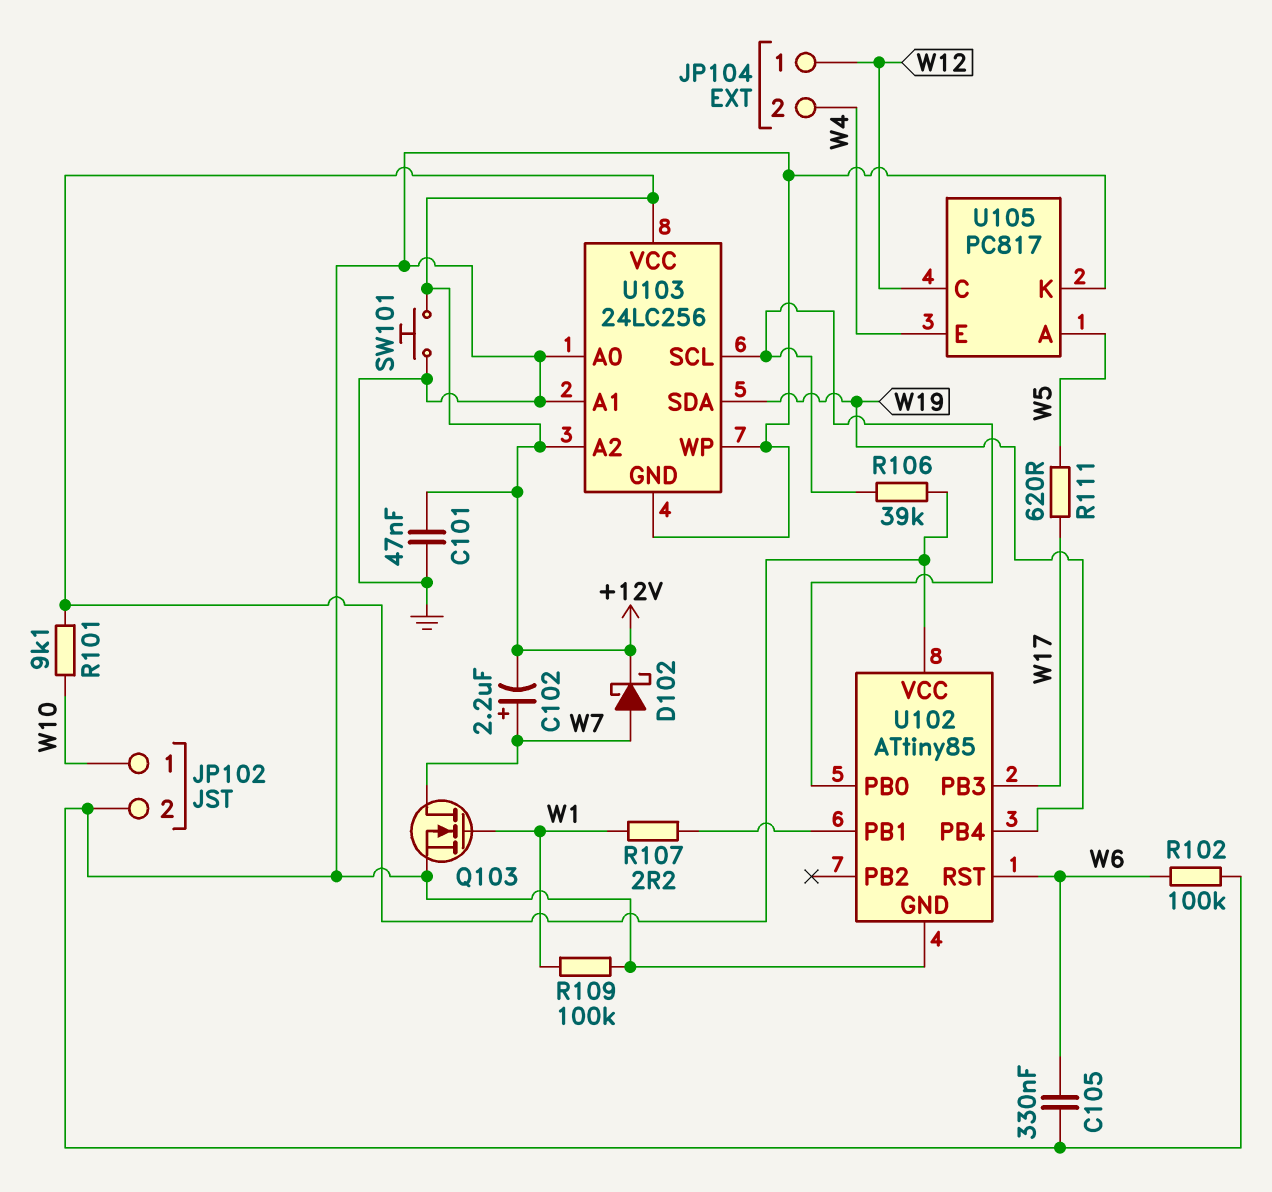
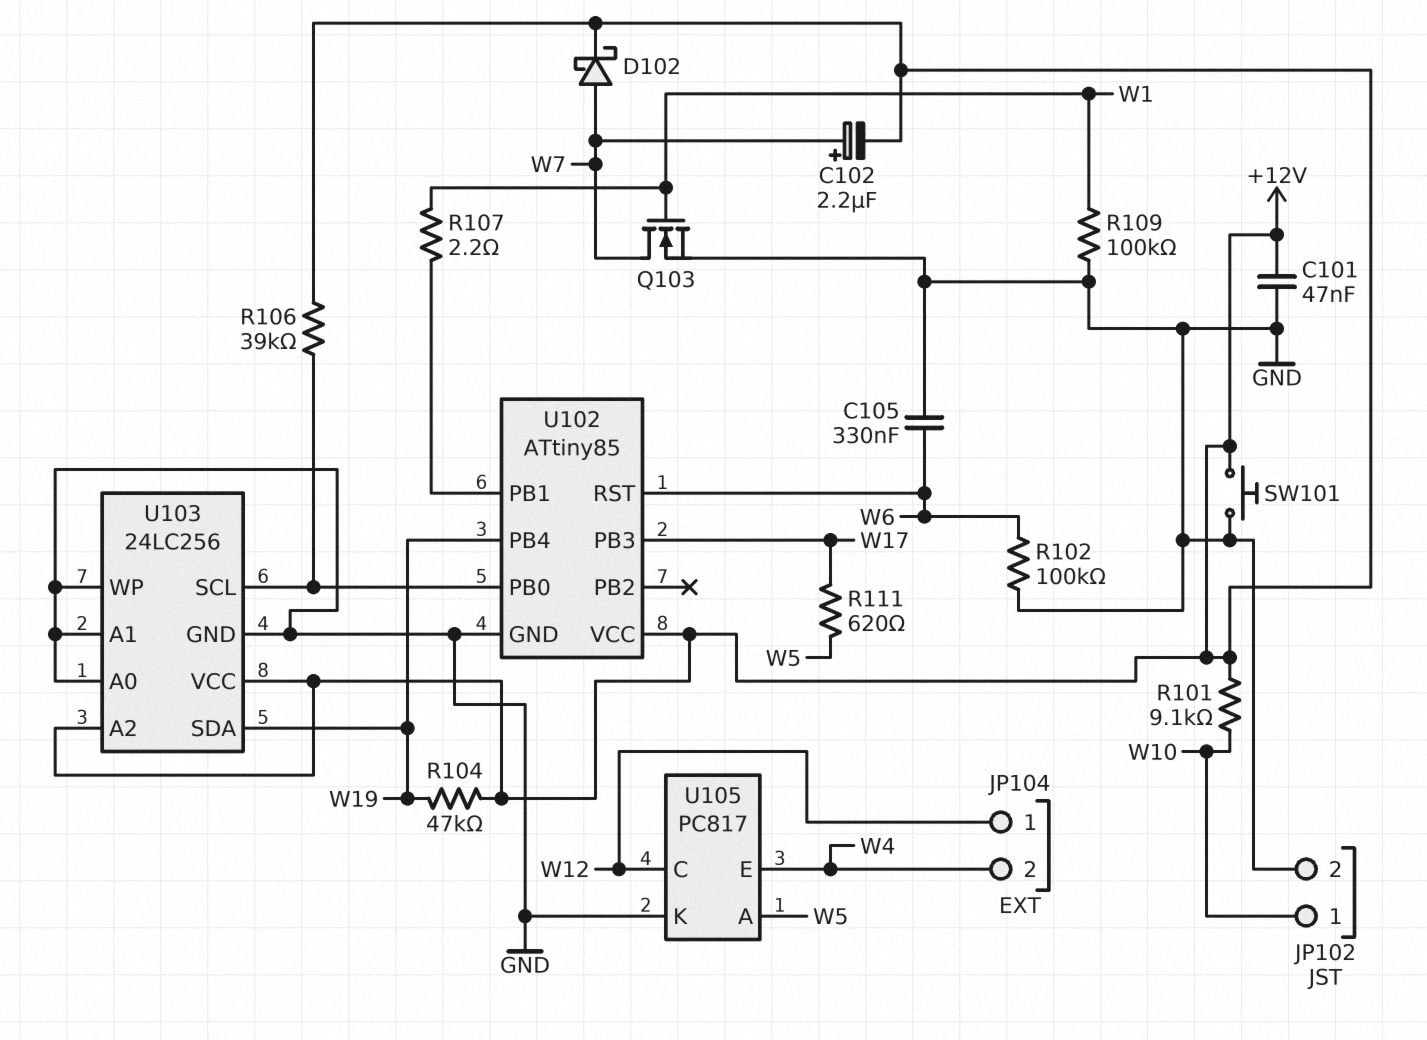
R104: none -> 47k (+12V, W19)

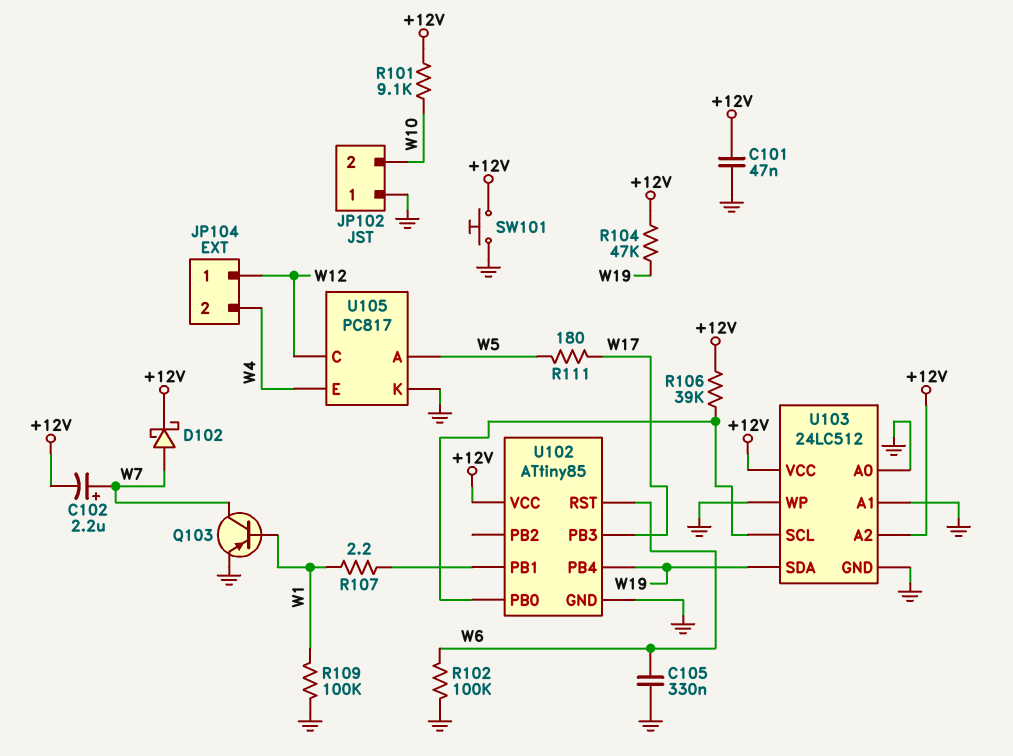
JP102 pin 1: W10 -> GND
JP102 pin 2: GND -> W10
Q103: NMOS (G W1, D W7, S GND) -> PNP (B W1, C W7, E GND)
R111: 620 (W5, W17) -> 180 (W5, W17)
U103: 24LC256 -> 24LC512

